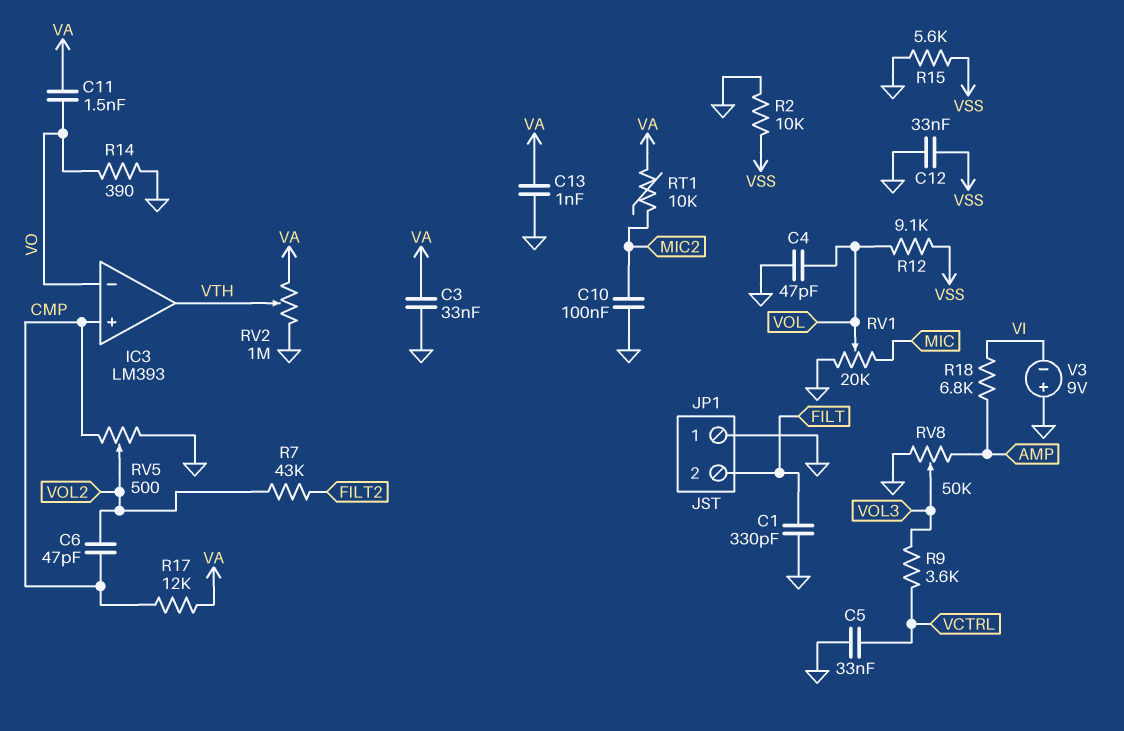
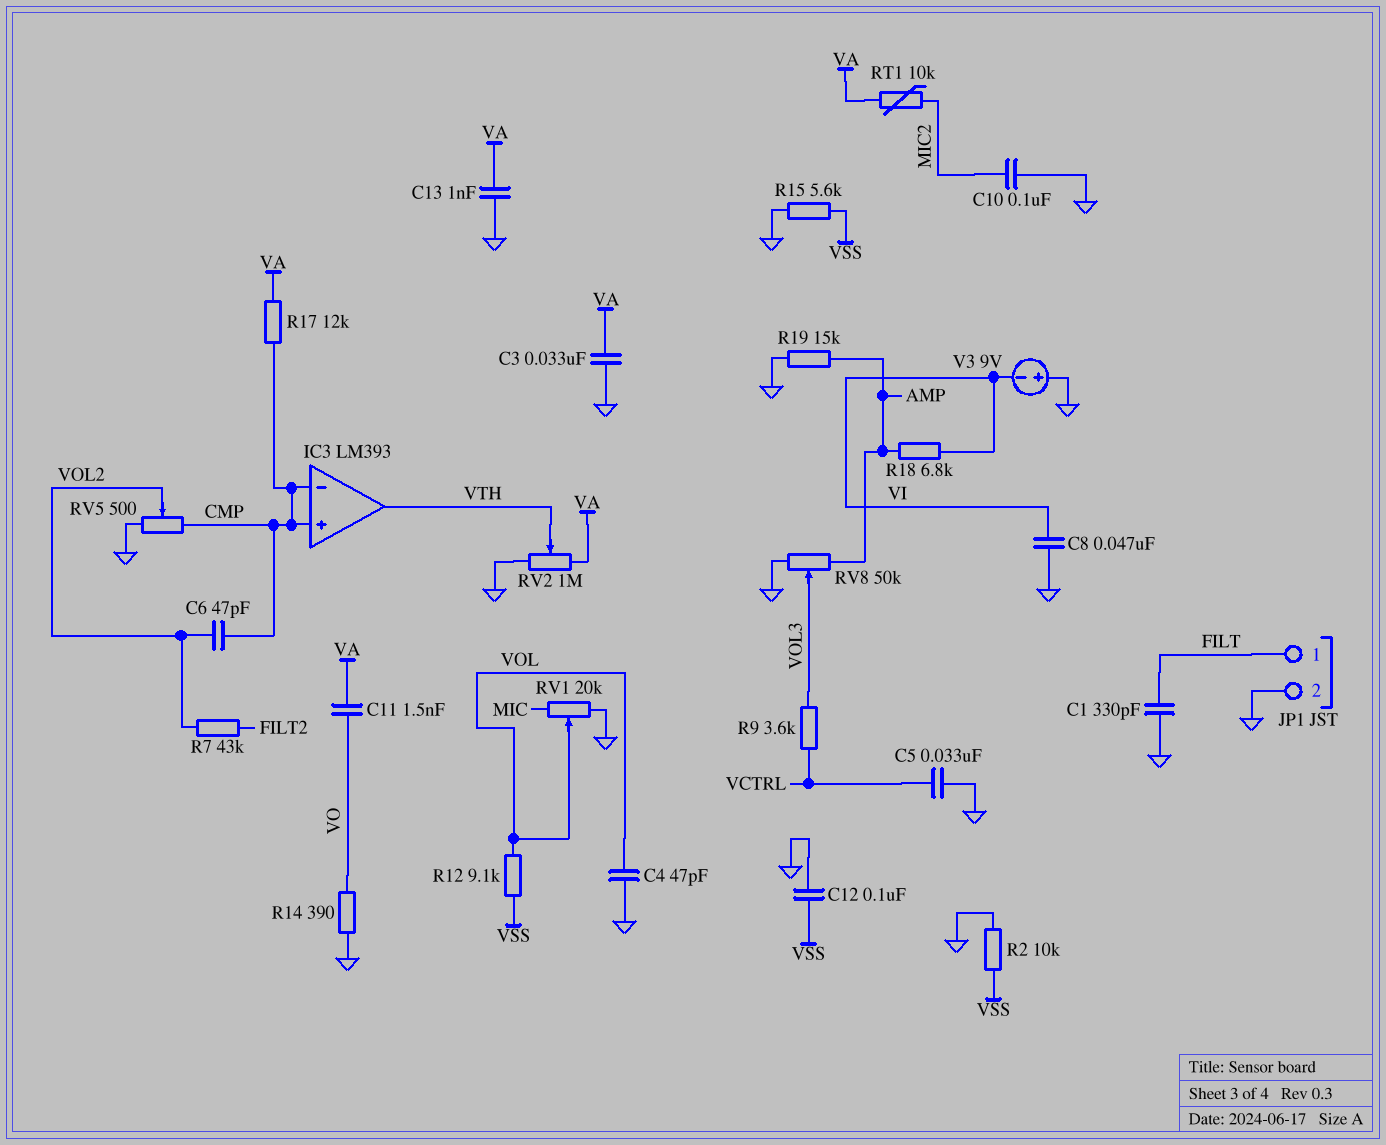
C8: none -> 47nF (GND, VI)
C12: 33nF (GND, VSS) -> 100nF (GND, VSS)
IC3 pin in-: VO -> CMP
JP1 pin 1: GND -> FILT
JP1 pin 2: FILT -> GND
R19: none -> 15k (AMP, GND)

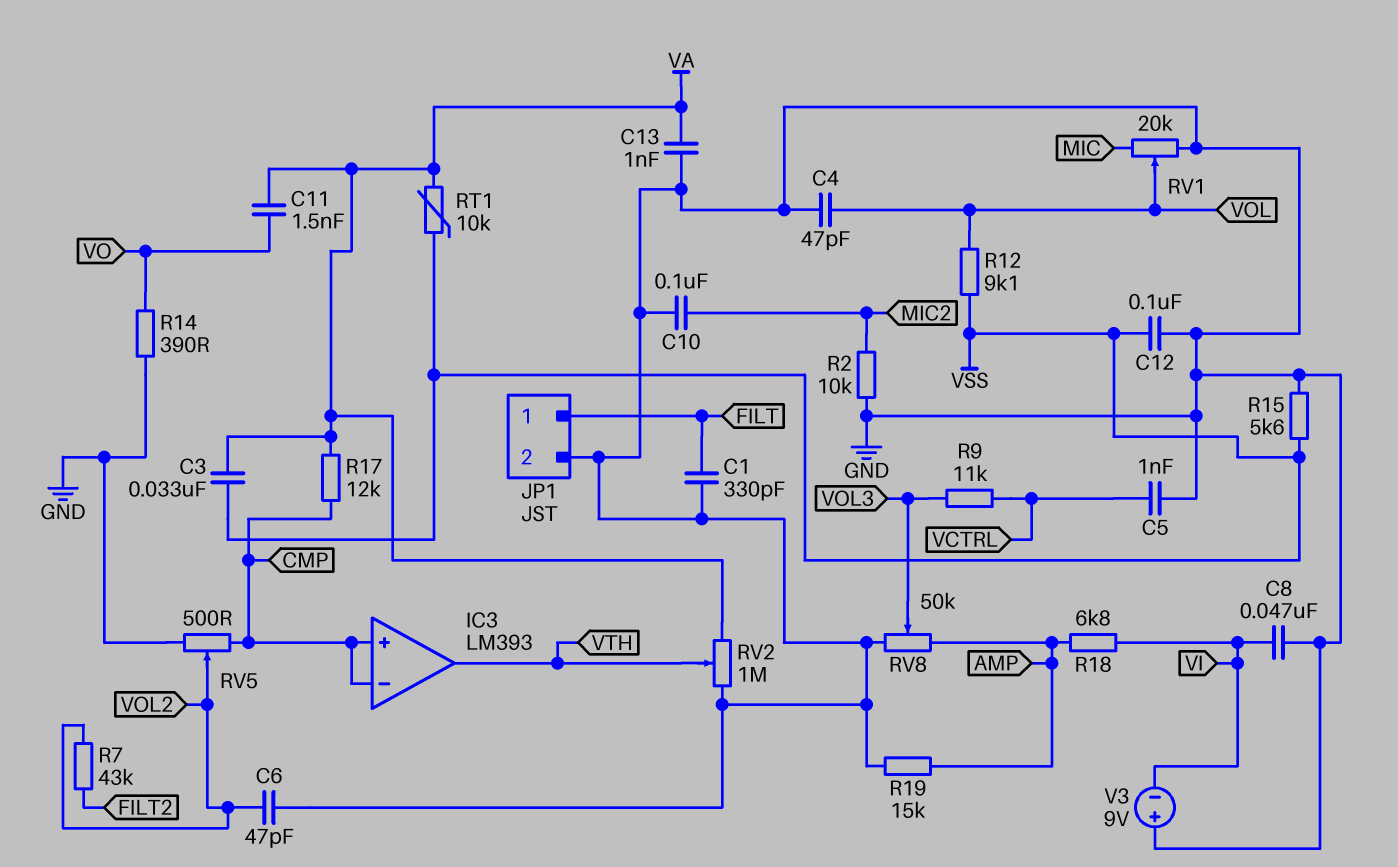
C3: 33nF (GND, VA) -> 33nF (VA, VSS)
C5: 33nF (GND, VCTRL) -> 1nF (GND, VCTRL)
C6: 47pF (CMP, VOL2) -> 47pF (GND, VOL2)
R2: 10k (GND, VSS) -> 10k (GND, MIC2)
R9: 3.6k (VCTRL, VOL3) -> 11k (VCTRL, VOL3)
RT1: 10k (MIC2, VA) -> 10k (VA, VSS)

